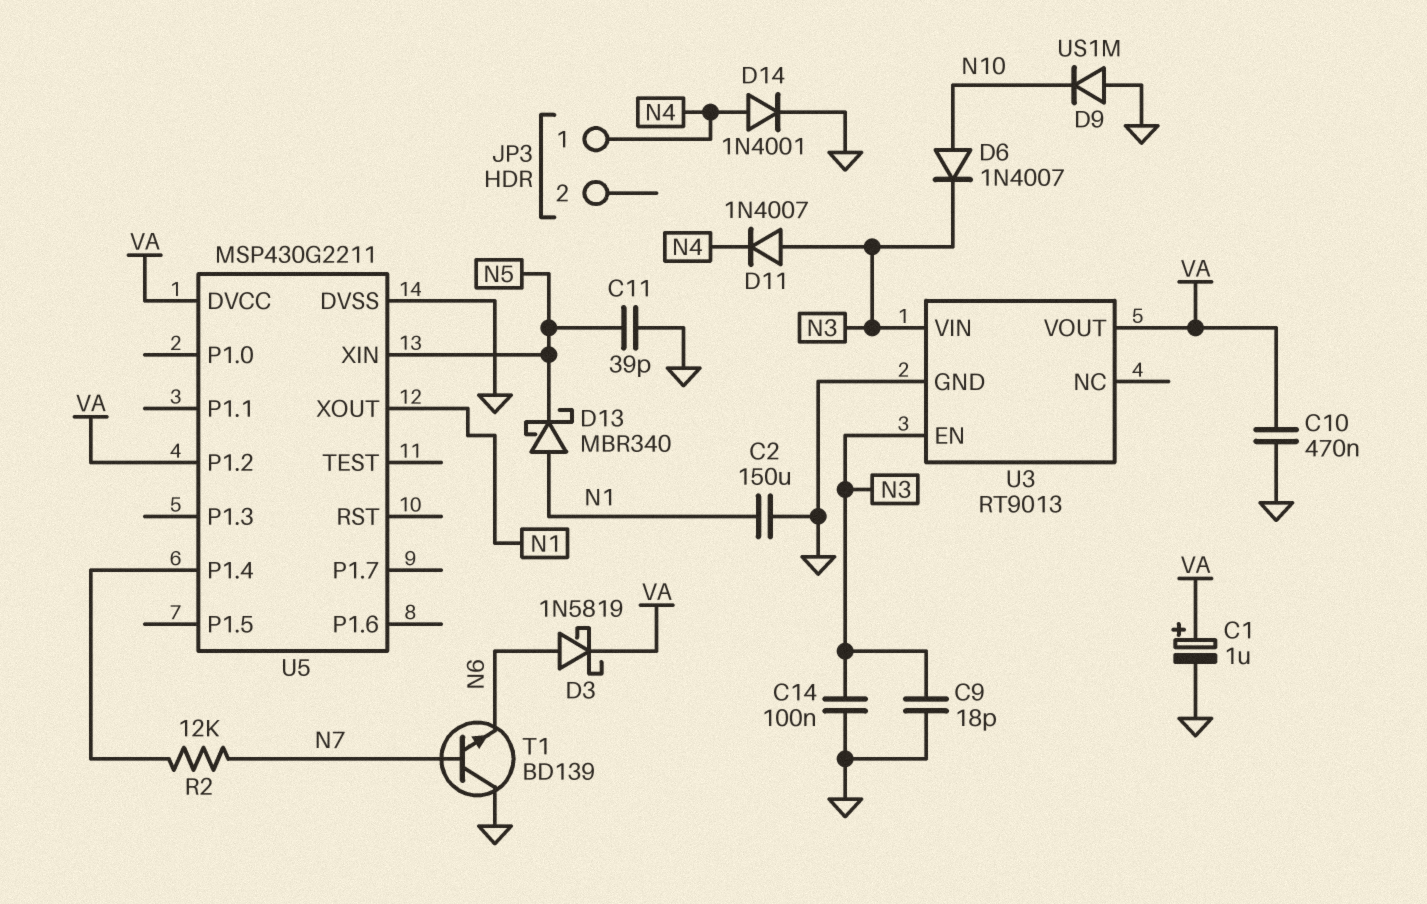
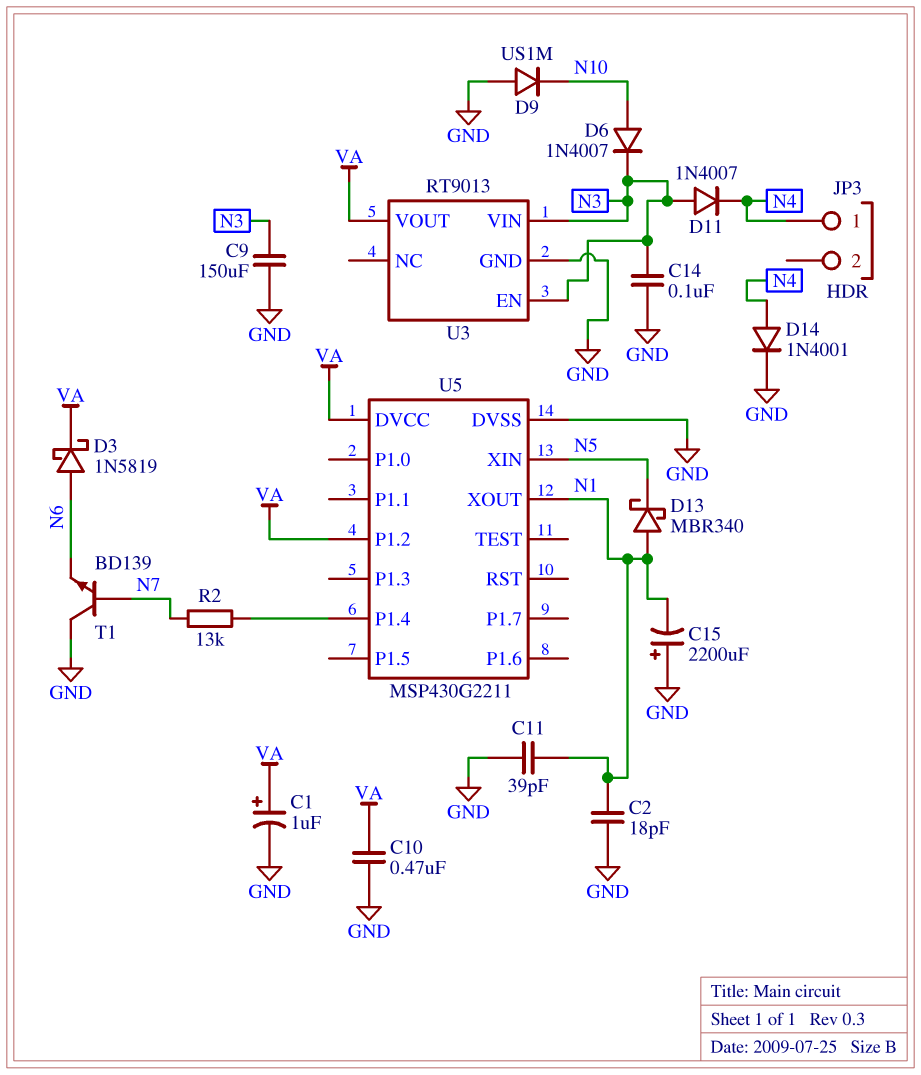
C2: 150uF (GND, N1) -> 18pF (GND, N1)
C9: 18pF (GND, N3) -> 150uF (GND, N3)
C11: 39pF (GND, N5) -> 39pF (GND, N1)
C15: none -> 2200uF (plus GND, minus N1)
R2: 12k (N7, U5/P1.4) -> 13k (N7, U5/P1.4)

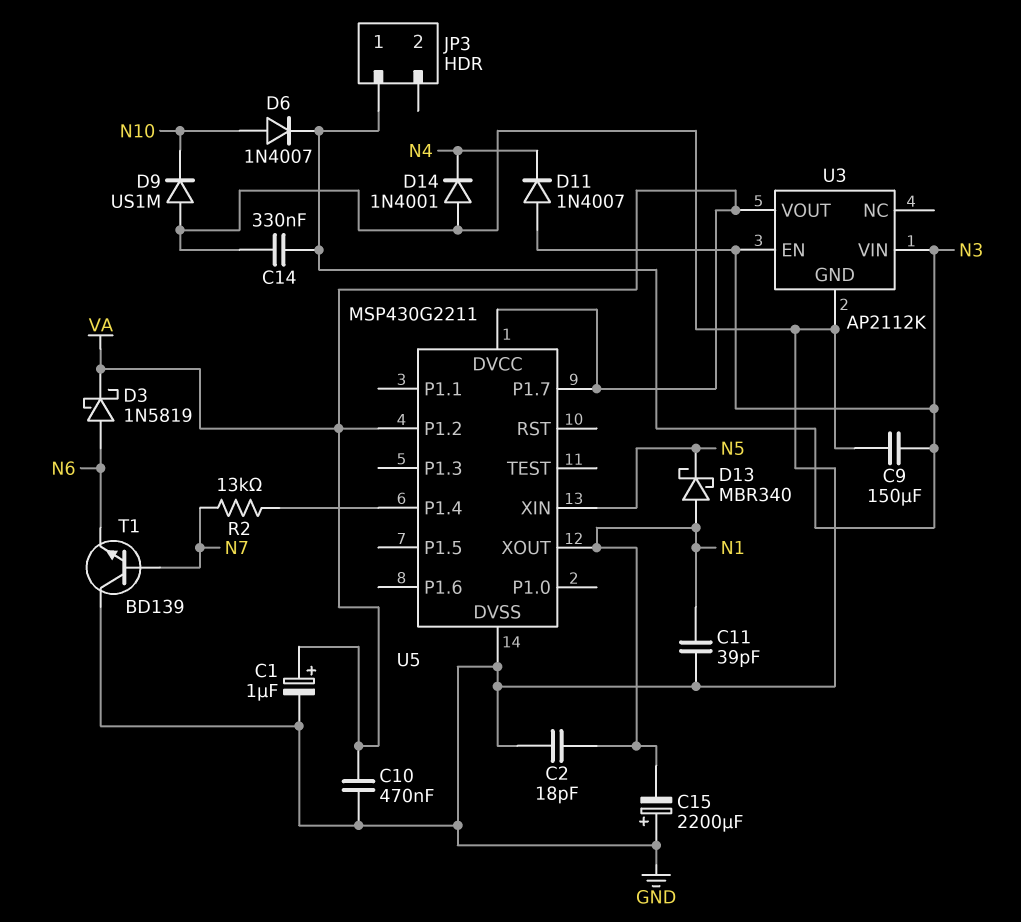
C14: 100nF (GND, N3) -> 330nF (GND, N3)
D14: diode 1N4001 (A N4, K GND) -> diode 1N4001 (A GND, K N4)
JP3 pin 1: N4 -> N3
U3: RT9013 -> AP2112K
U5 pin P1.7: none -> VA

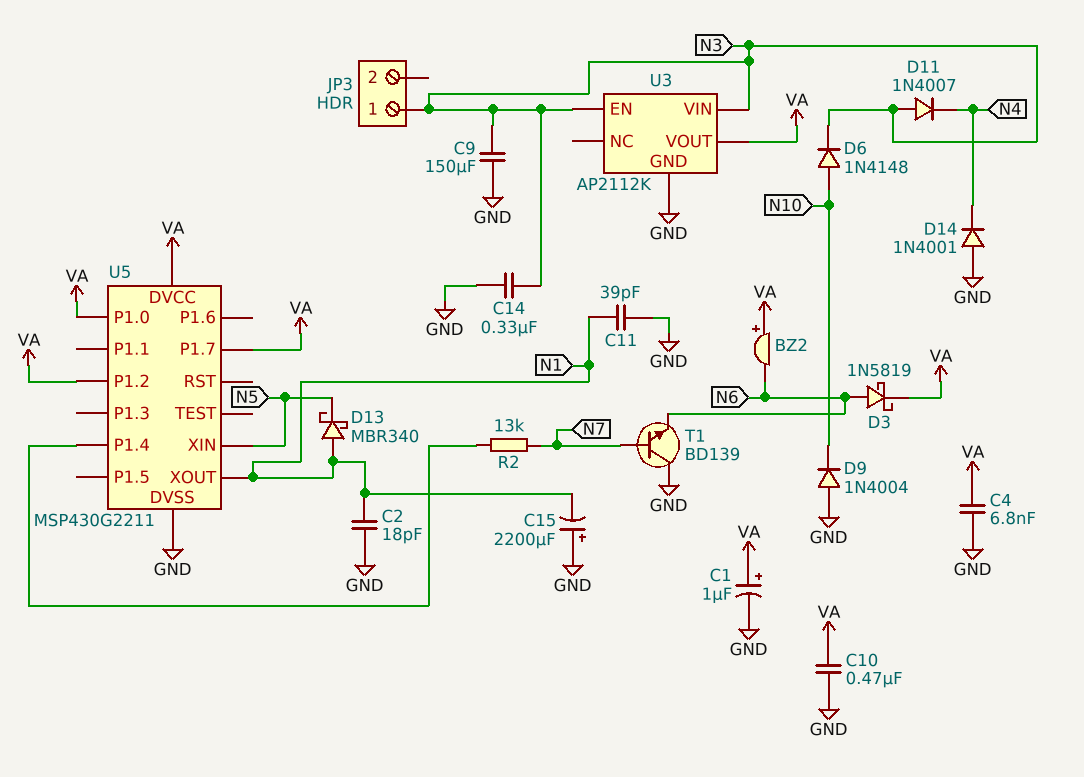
BZ2: none -> buzzer (plus VA, minus N6)
C4: none -> 6.8nF (GND, VA)
D6: diode 1N4007 (A N10, K N3) -> diode 1N4148 (A N10, K N3)
D9: diode US1M (A GND, K N10) -> diode 1N4004 (A GND, K N10)
U5 pin P1.0: none -> VA

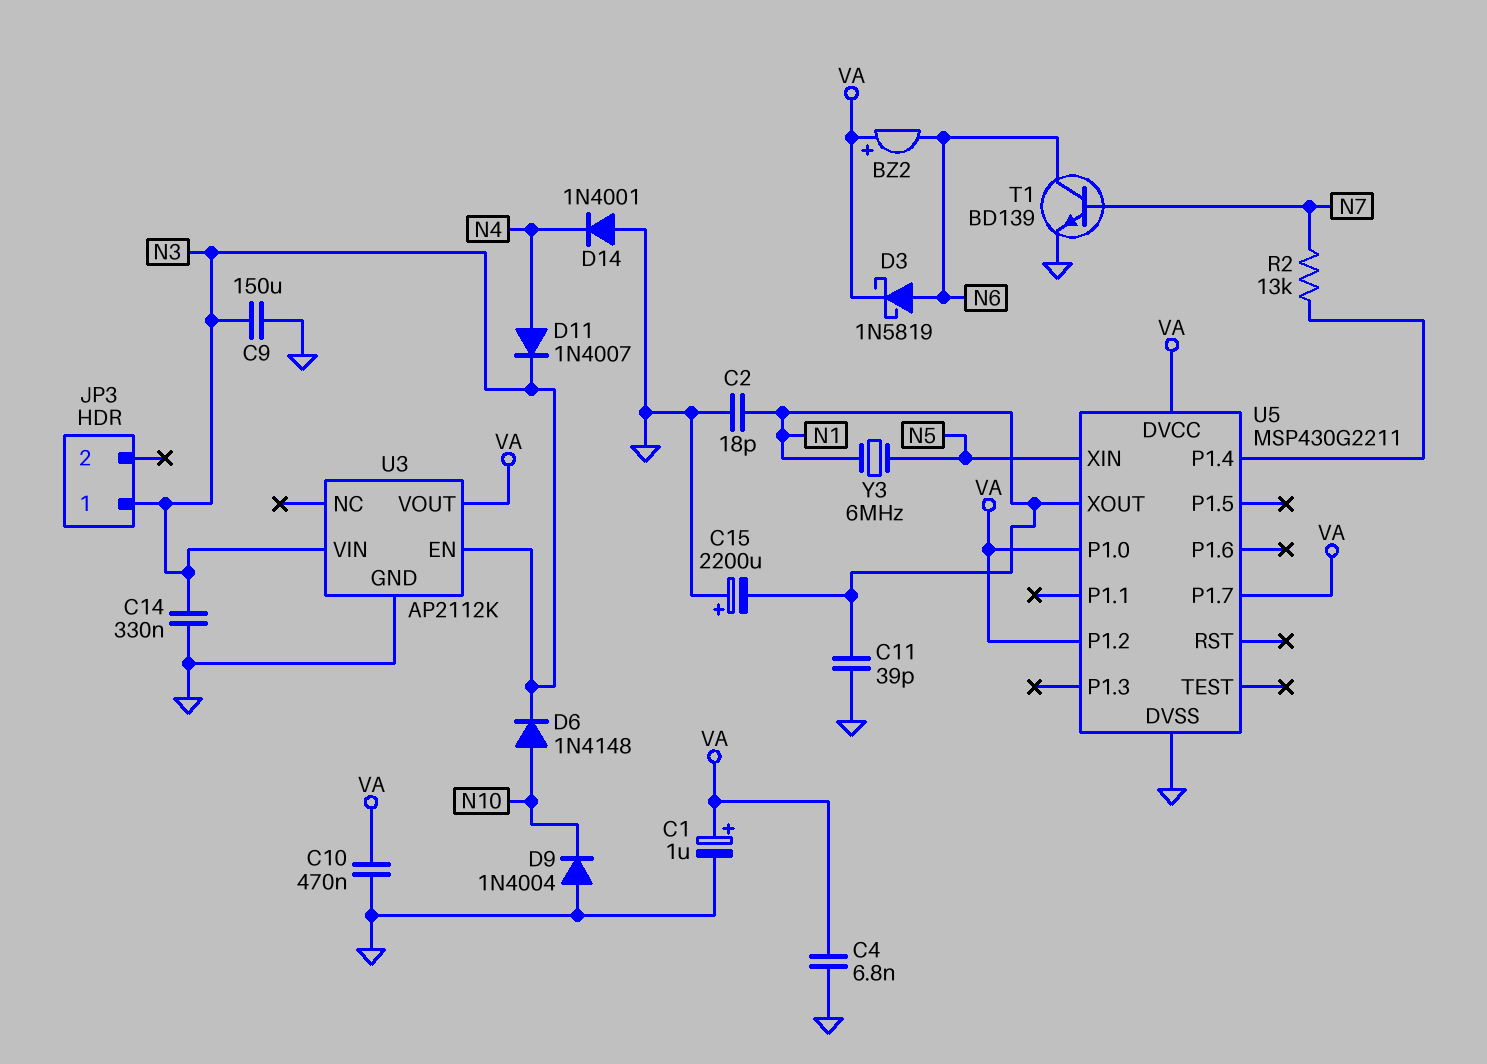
D11: diode 1N4007 (A N3, K N4) -> diode 1N4007 (A N4, K N3)
D13: schottky MBR340 (A N1, K N5) -> none
T1: NPN BD139 (B N7, C GND, E N6) -> NPN BD139 (B N7, C N6, E GND)
Y3: none -> 6MHz (N1, N5)

